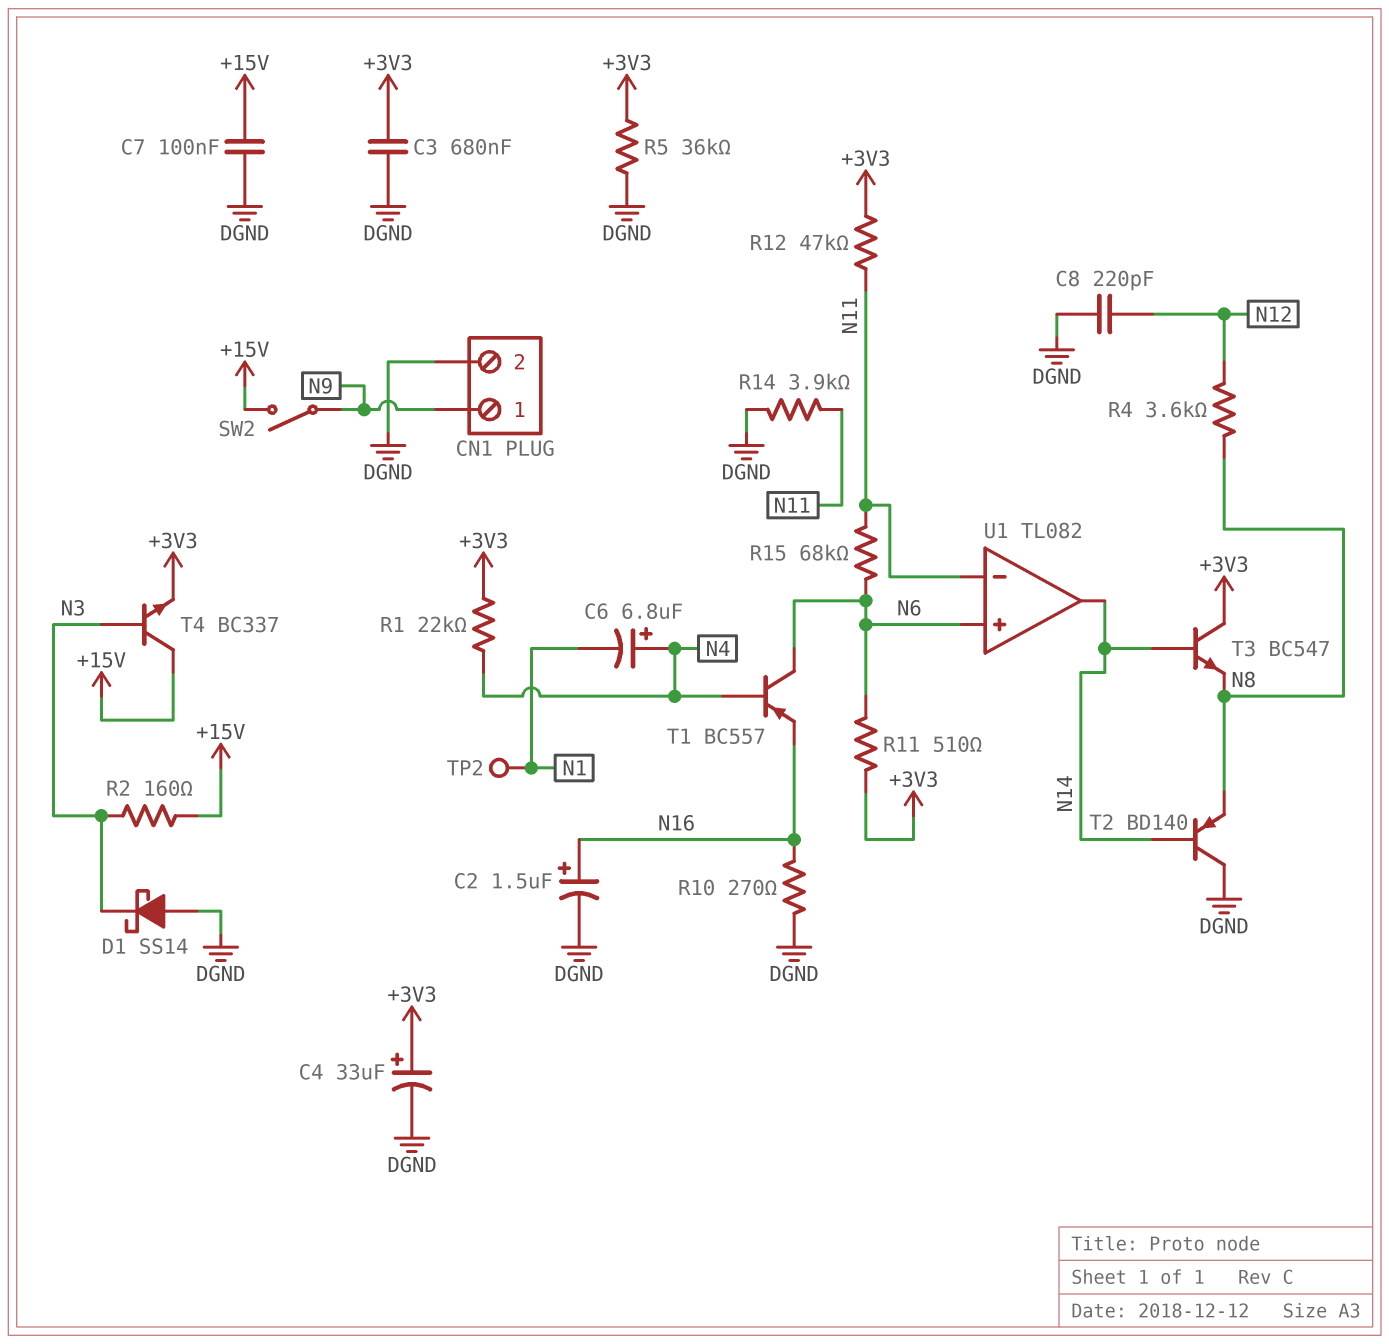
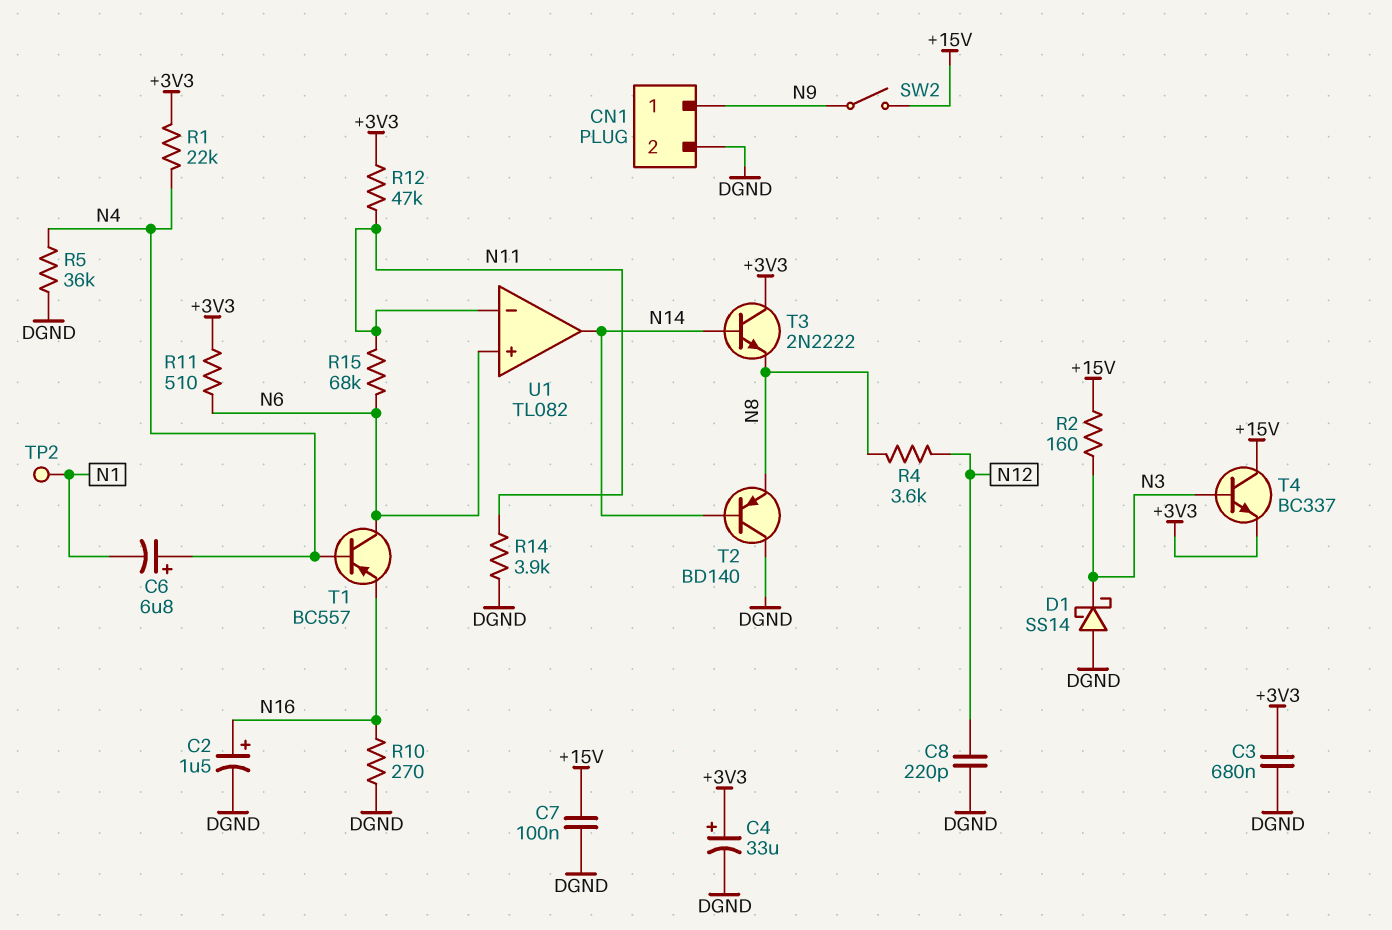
R5: 36k (+3V3, DGND) -> 36k (DGND, N4)
T3: NPN BC547 (B N14, C +3V3, E N8) -> NPN 2N2222 (B N14, C +3V3, E N8)

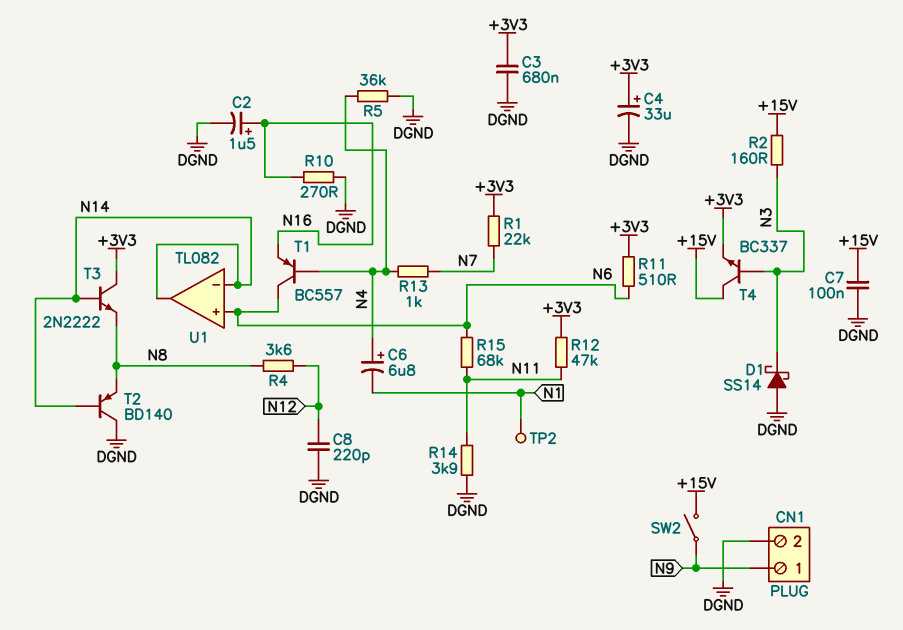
R1: 22k (+3V3, N4) -> 22k (+3V3, N7)
R13: none -> 1k (N4, N7)
U1 pin in-: N11 -> N14

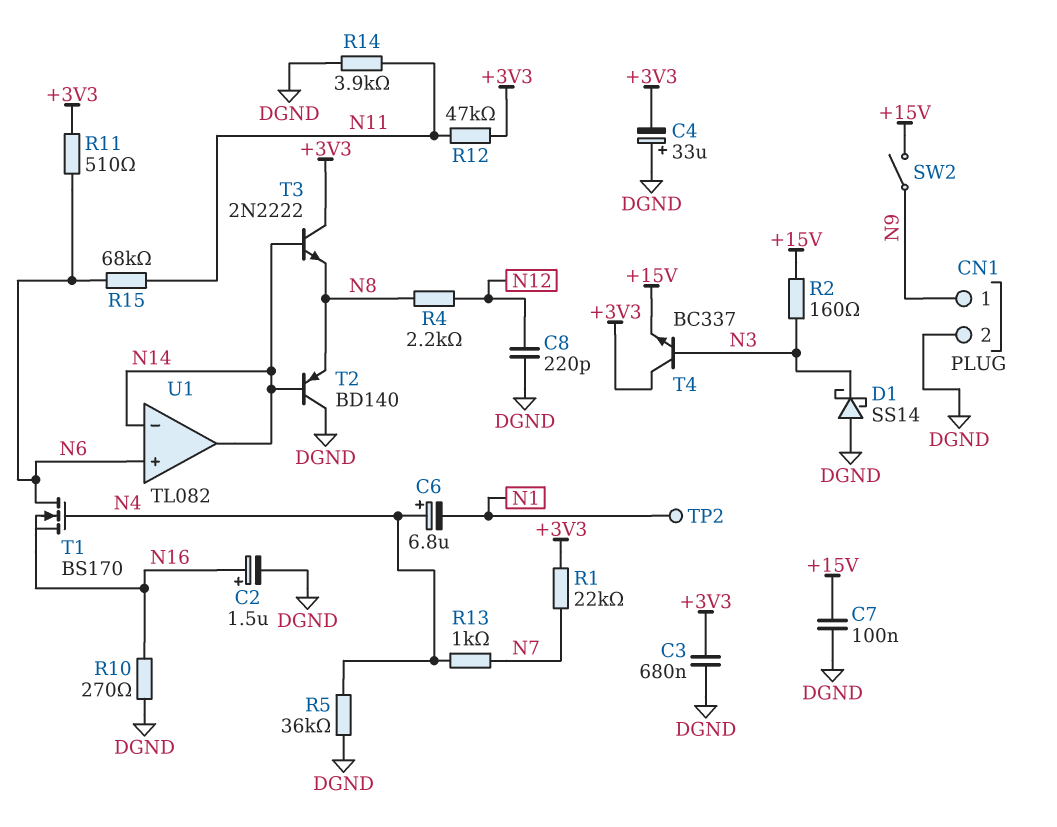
C4: 33uF (plus +3V3, minus DGND) -> 33uF (plus DGND, minus +3V3)
R4: 3.6k (N8, N12) -> 2.2k (N8, N12)
T1: PNP BC557 (B N4, C N6, E N16) -> NMOS BS170 (G N4, D N6, S N16)
T4: NPN BC337 (B N3, C +15V, E +3V3) -> NPN BC337 (B N3, C +3V3, E +15V)

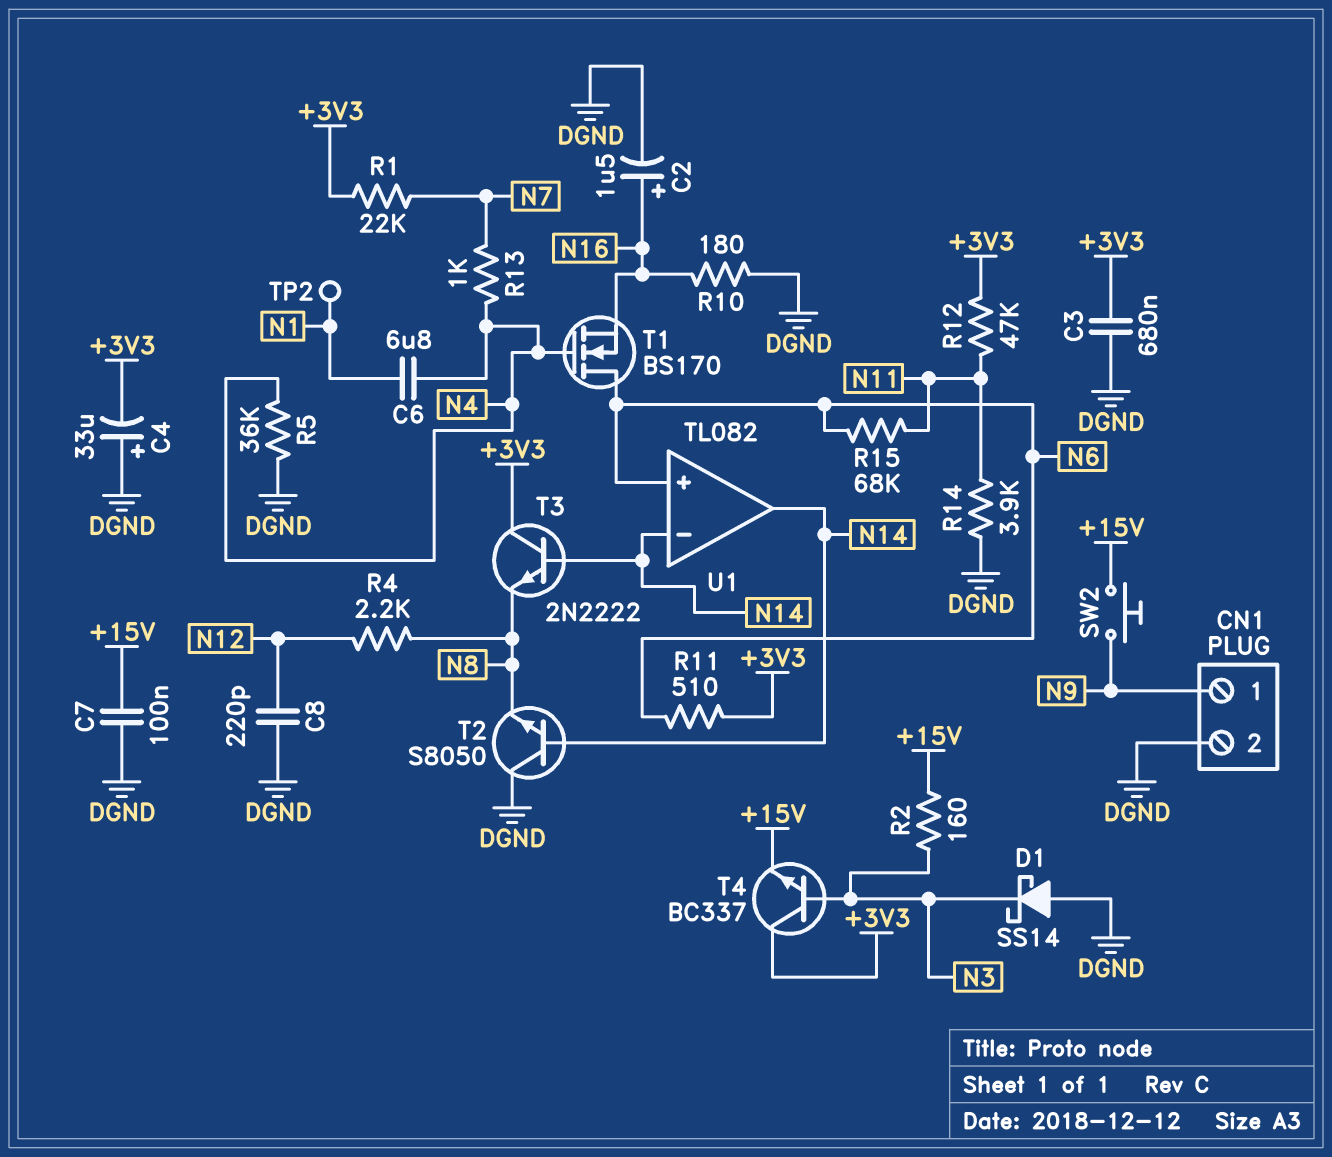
C6: 6.8uF (plus N4, minus N1) -> 6.8uF (N1, N4)
R10: 270 (DGND, N16) -> 180 (DGND, N16)
SW2: switch (+15V, N9) -> button (+15V, N9)
T2: PNP BD140 (B N14, C DGND, E N8) -> NPN S8050 (B N14, C DGND, E N8)

